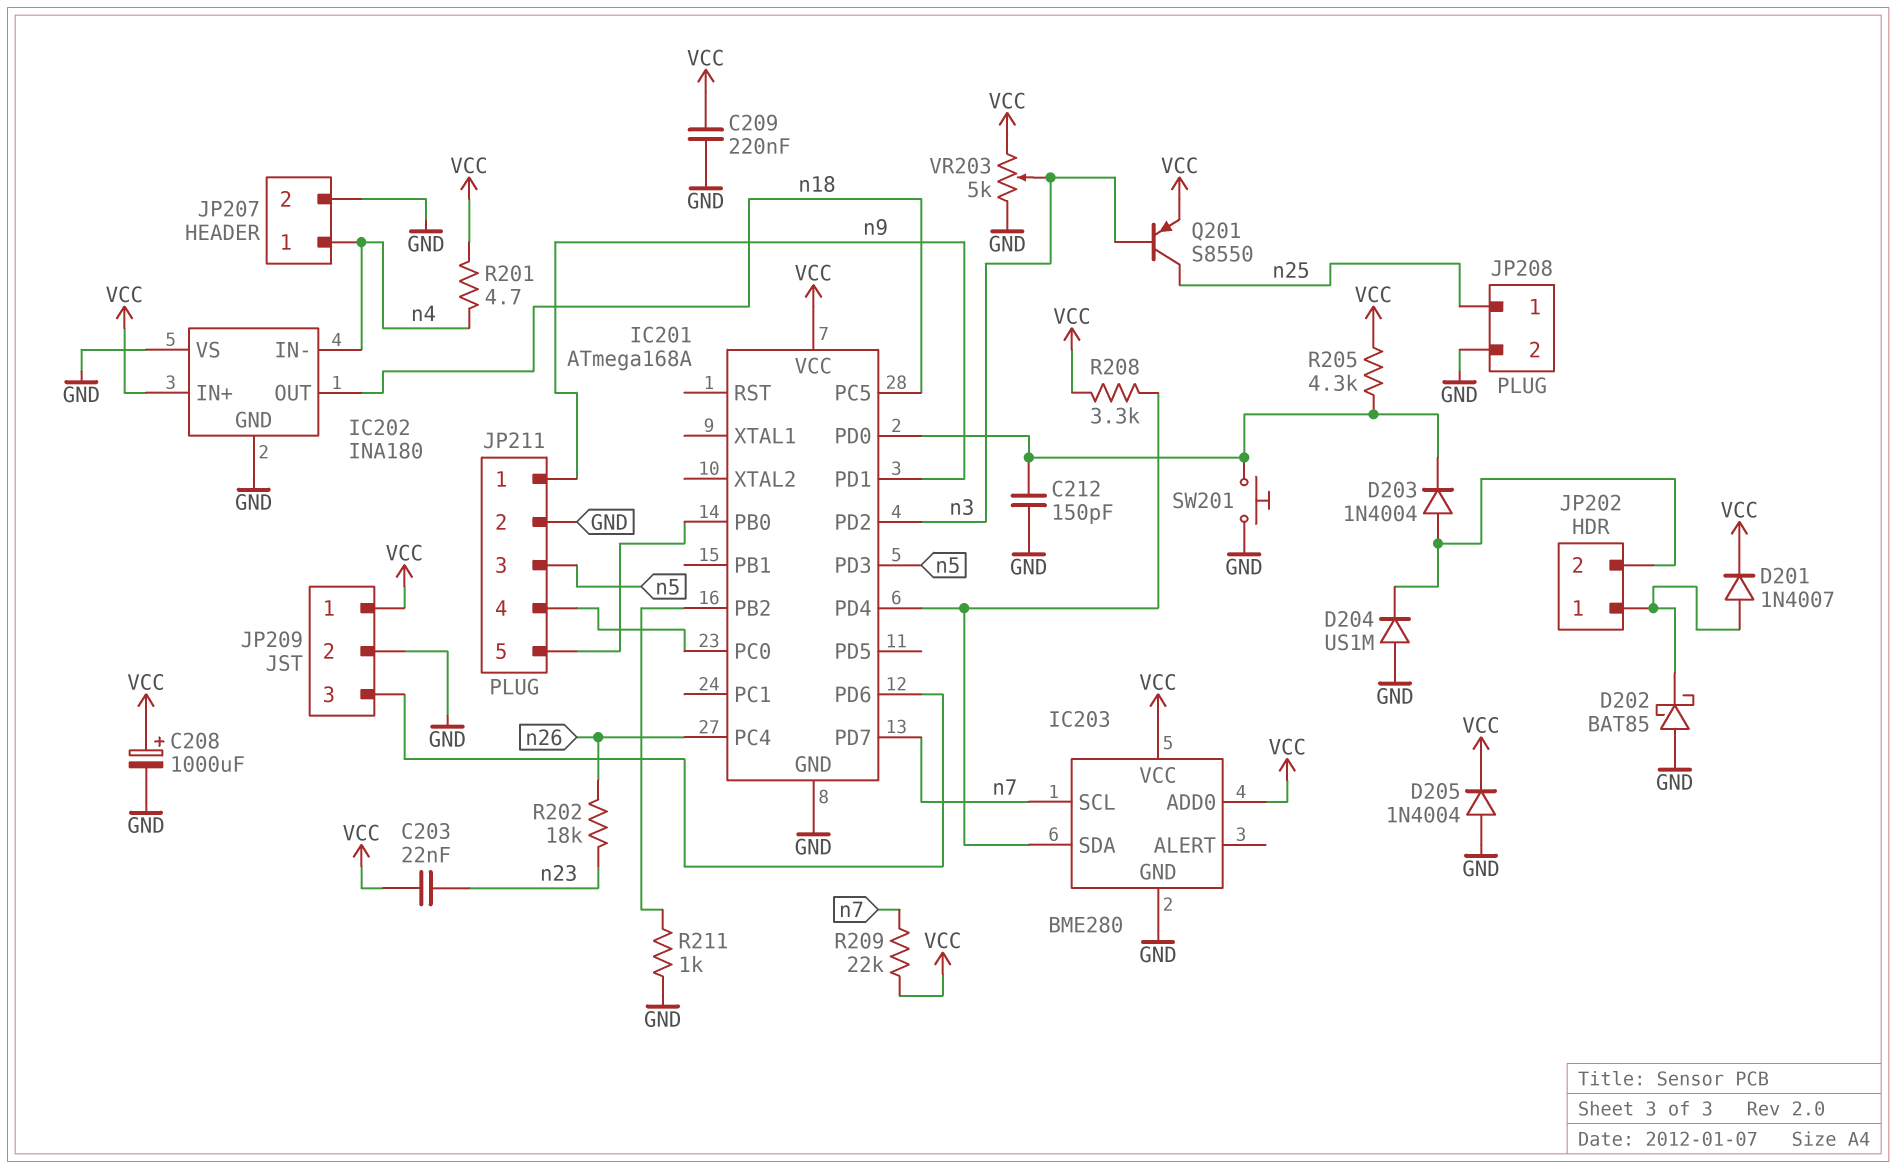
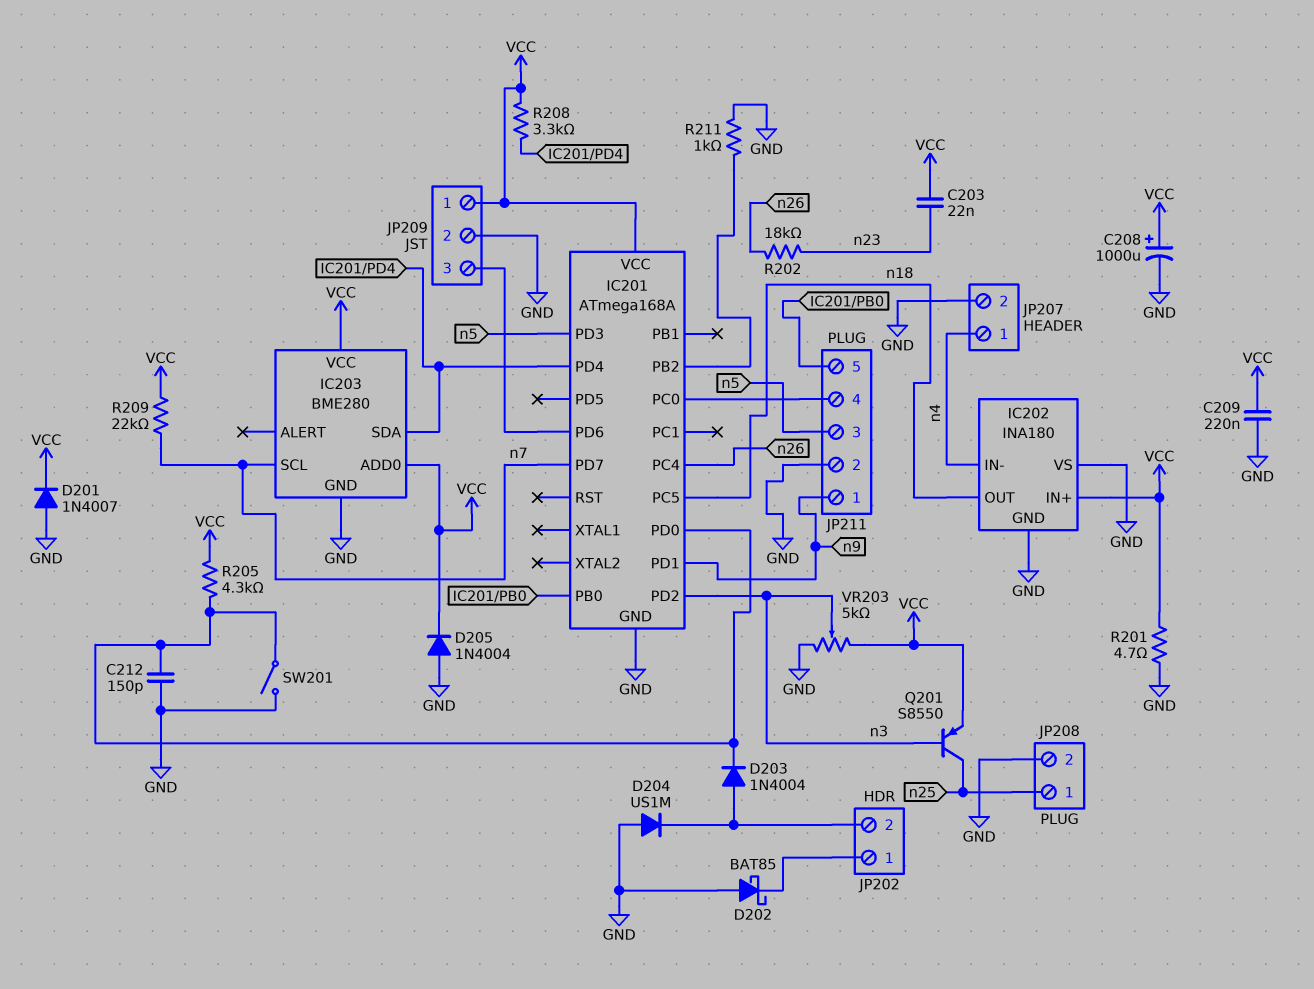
D201: diode 1N4007 (A JP202/1, K VCC) -> diode 1N4007 (A GND, K VCC)
R201: 4.7 (VCC, n4) -> 4.7 (GND, VCC)
SW201: button (GND, IC201/PD0) -> switch (GND, IC201/PD0)

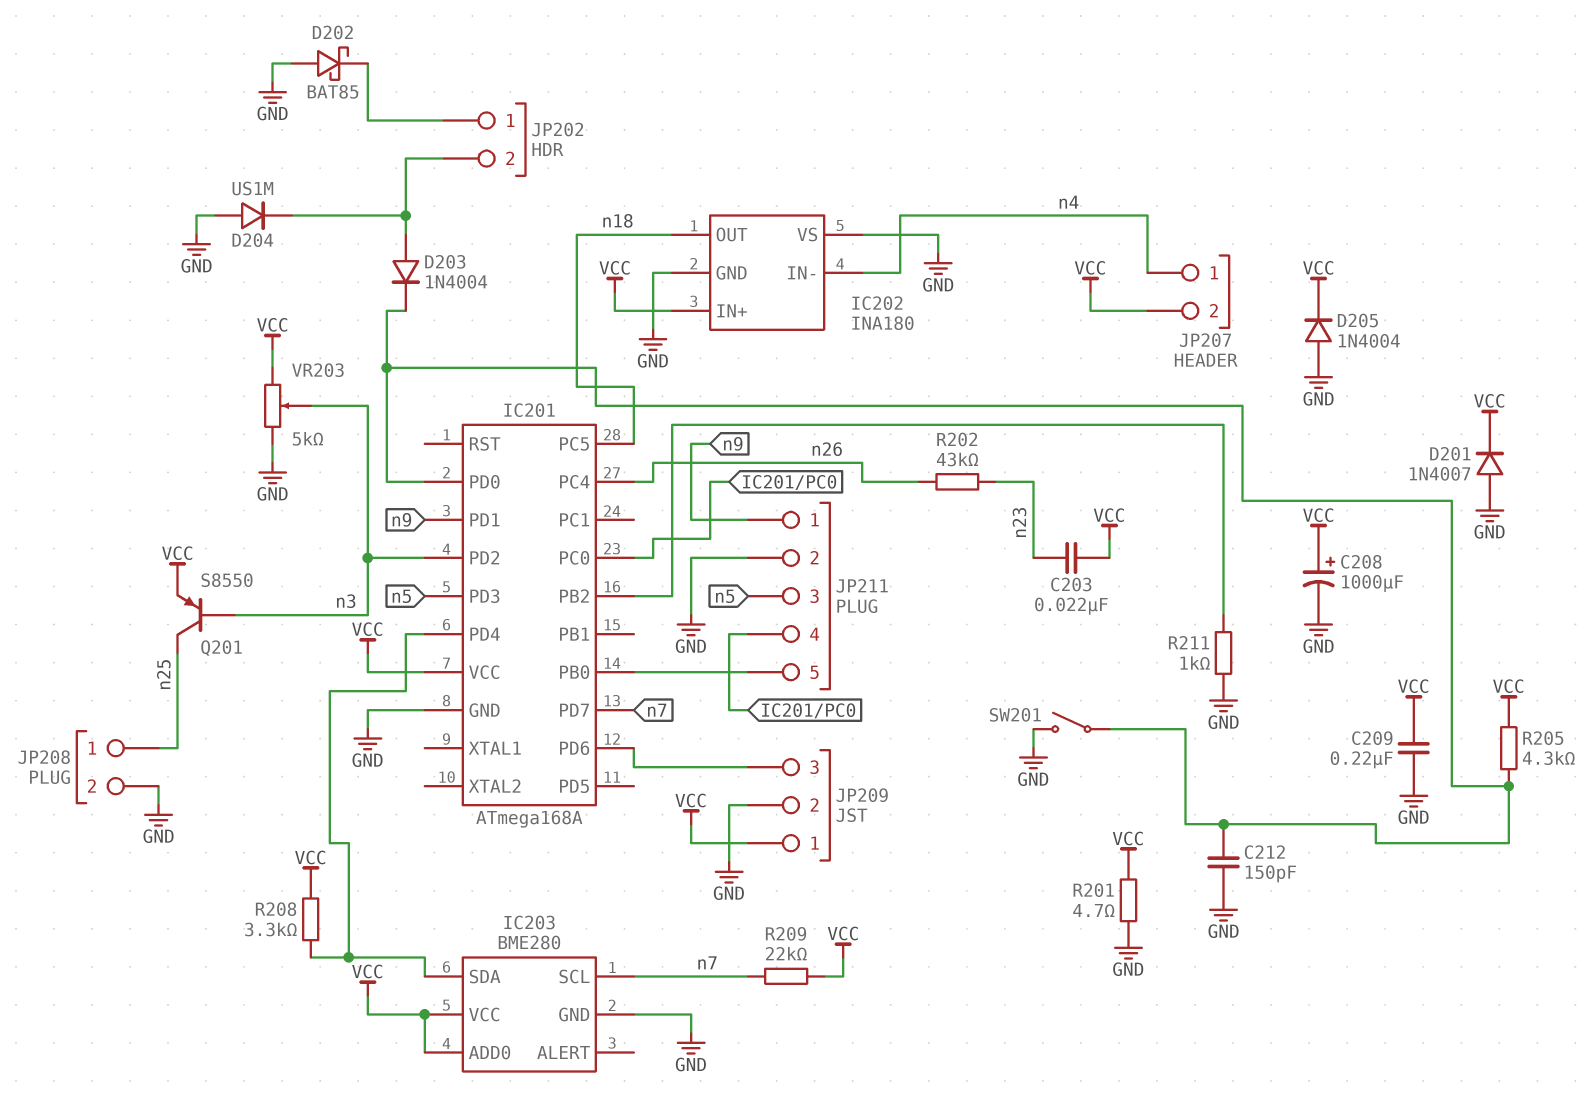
JP207 pin 2: GND -> VCC
R202: 18k (n23, n26) -> 43k (n23, n26)

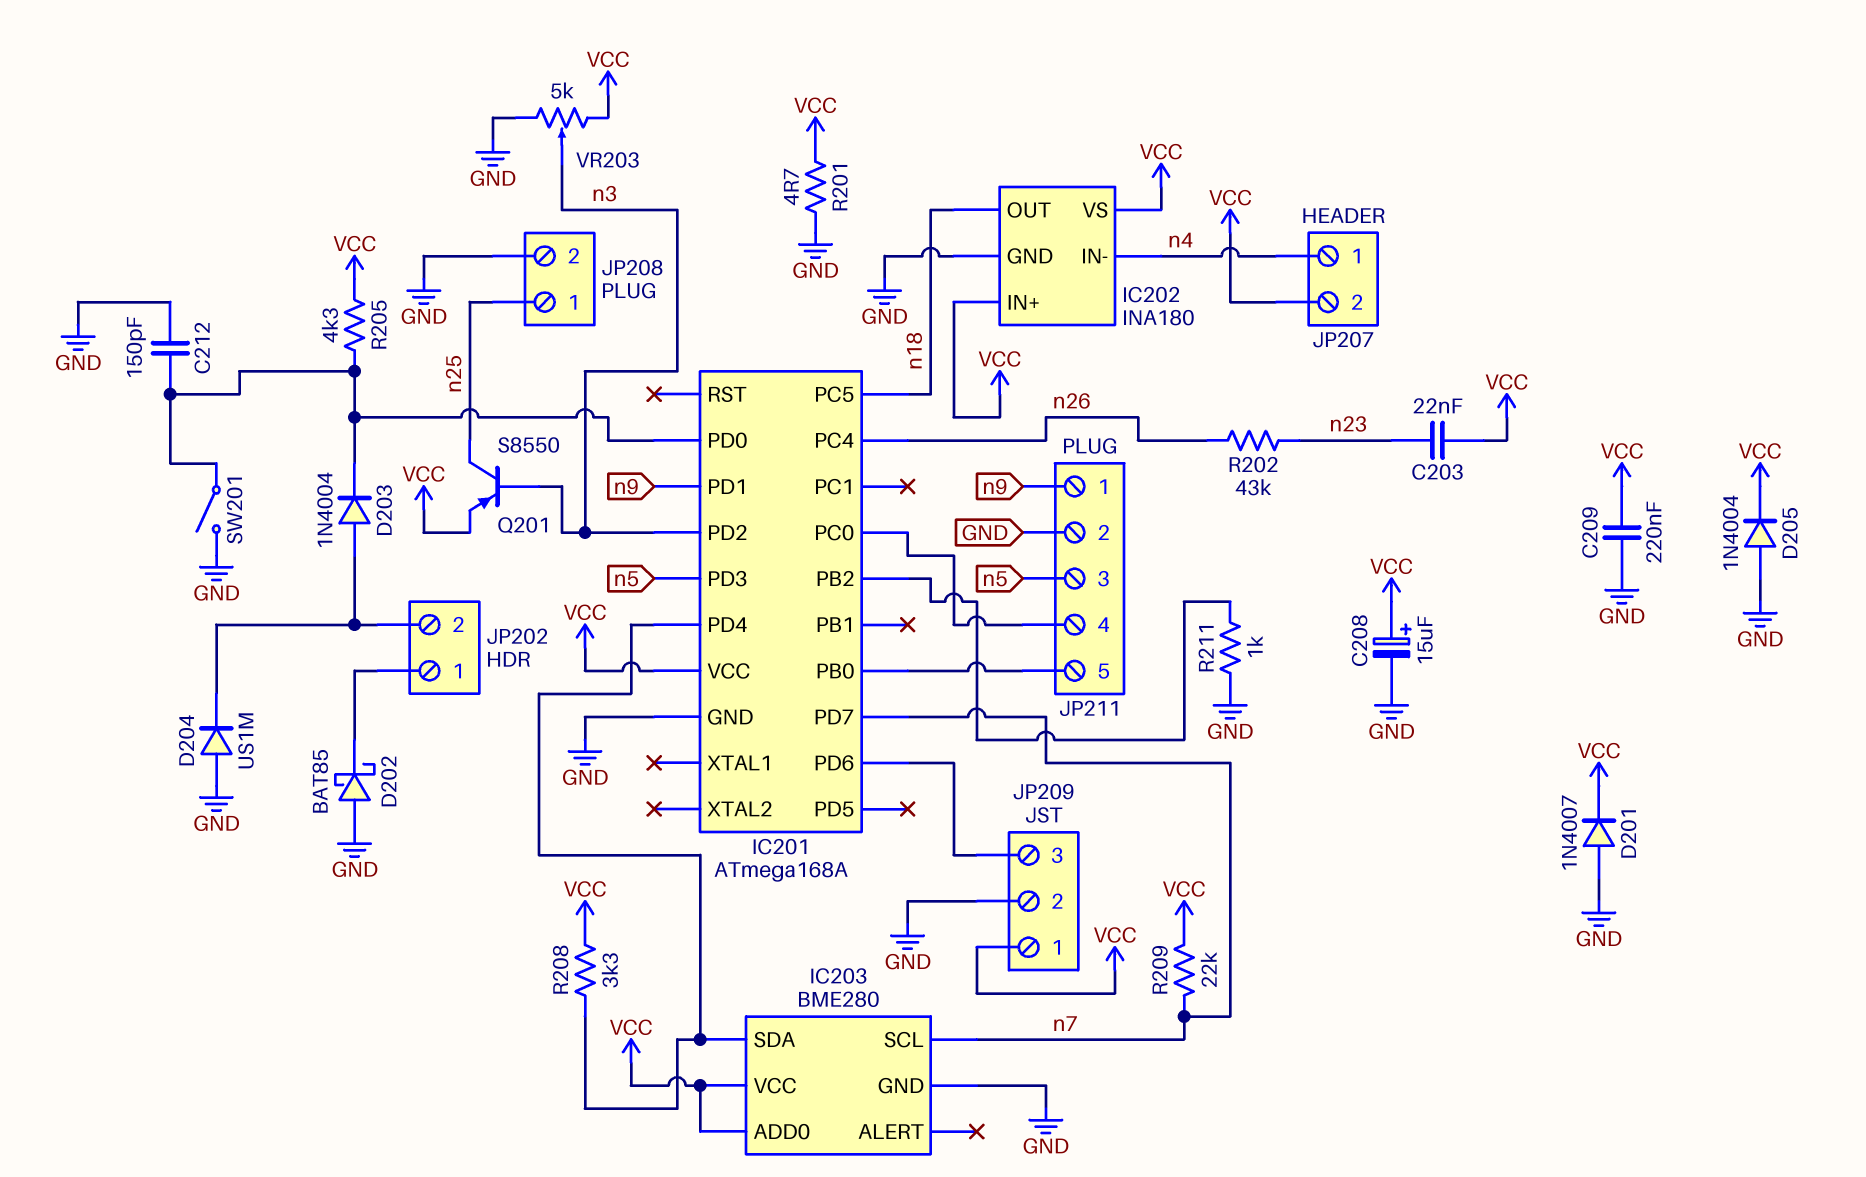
C208: 1000uF (plus VCC, minus GND) -> 15uF (plus VCC, minus GND)
IC202 pin VS: GND -> VCC

